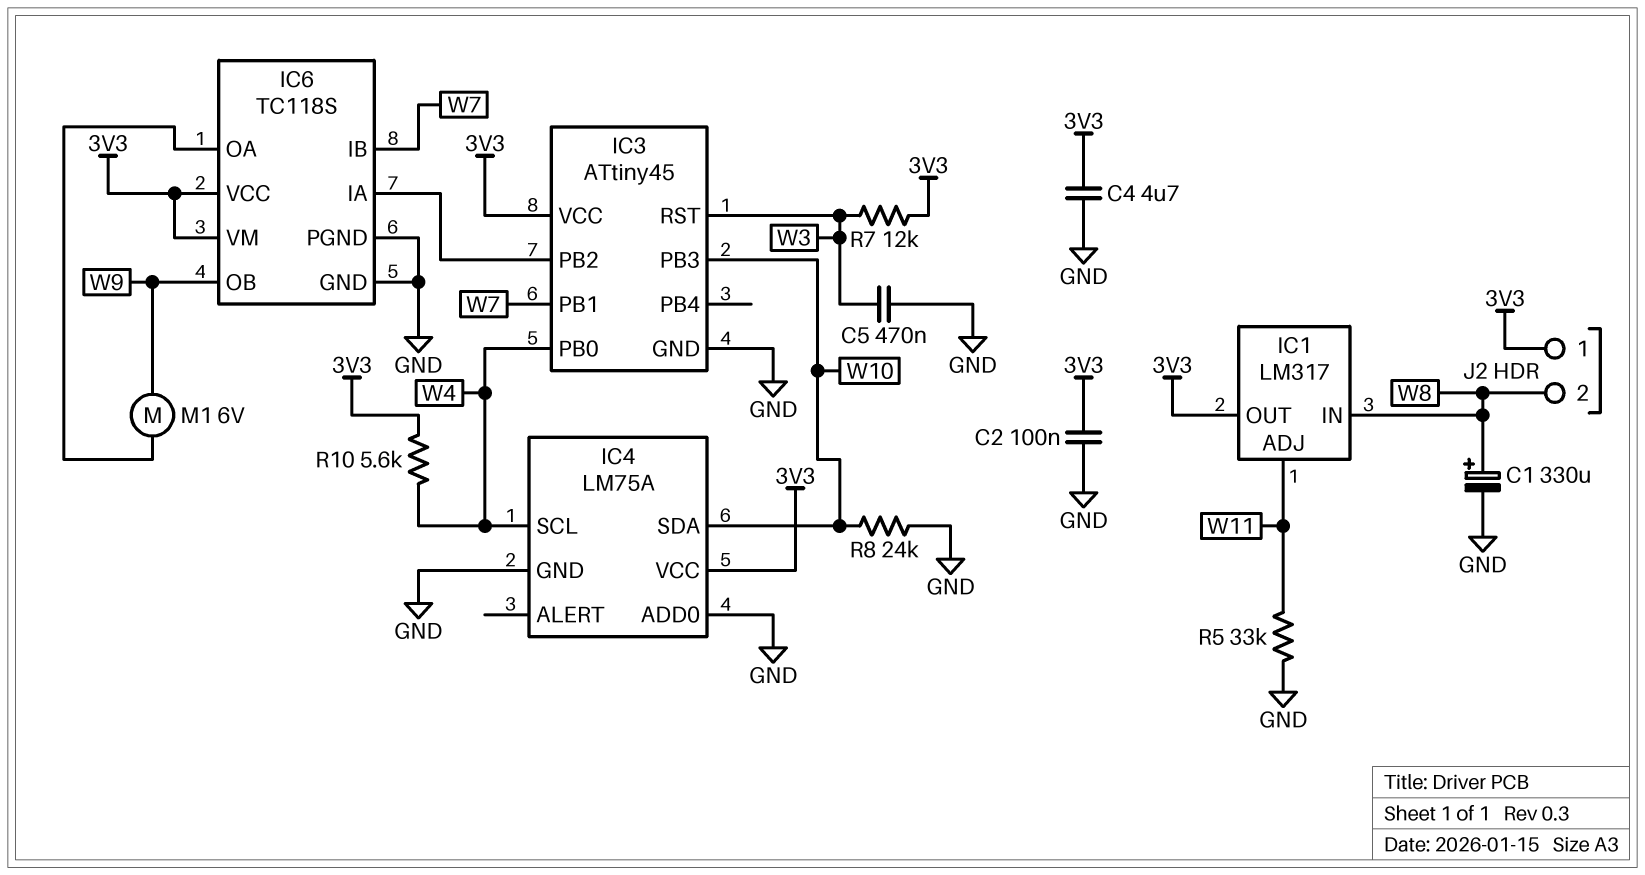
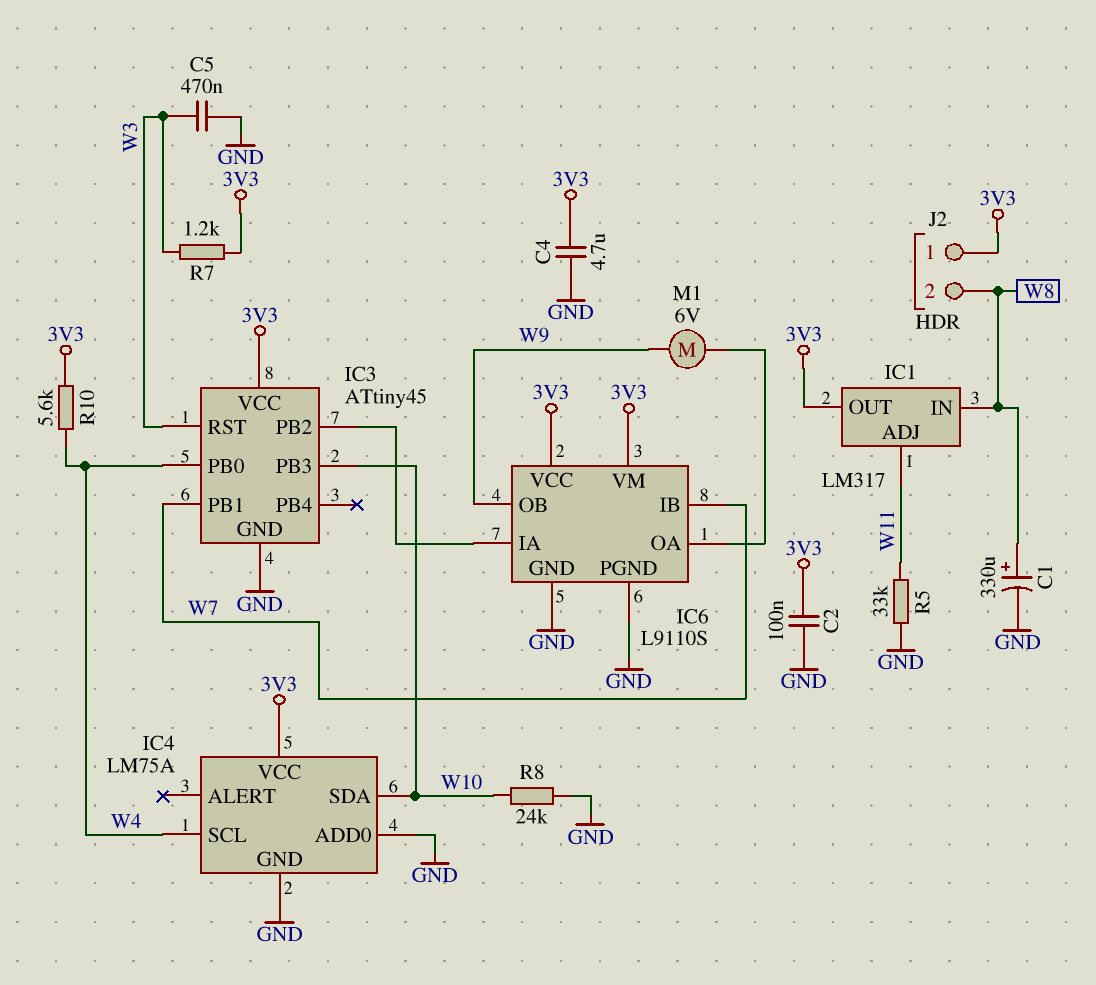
IC6: TC118S -> L9110S
R7: 12k (3V3, W3) -> 1.2k (3V3, W3)

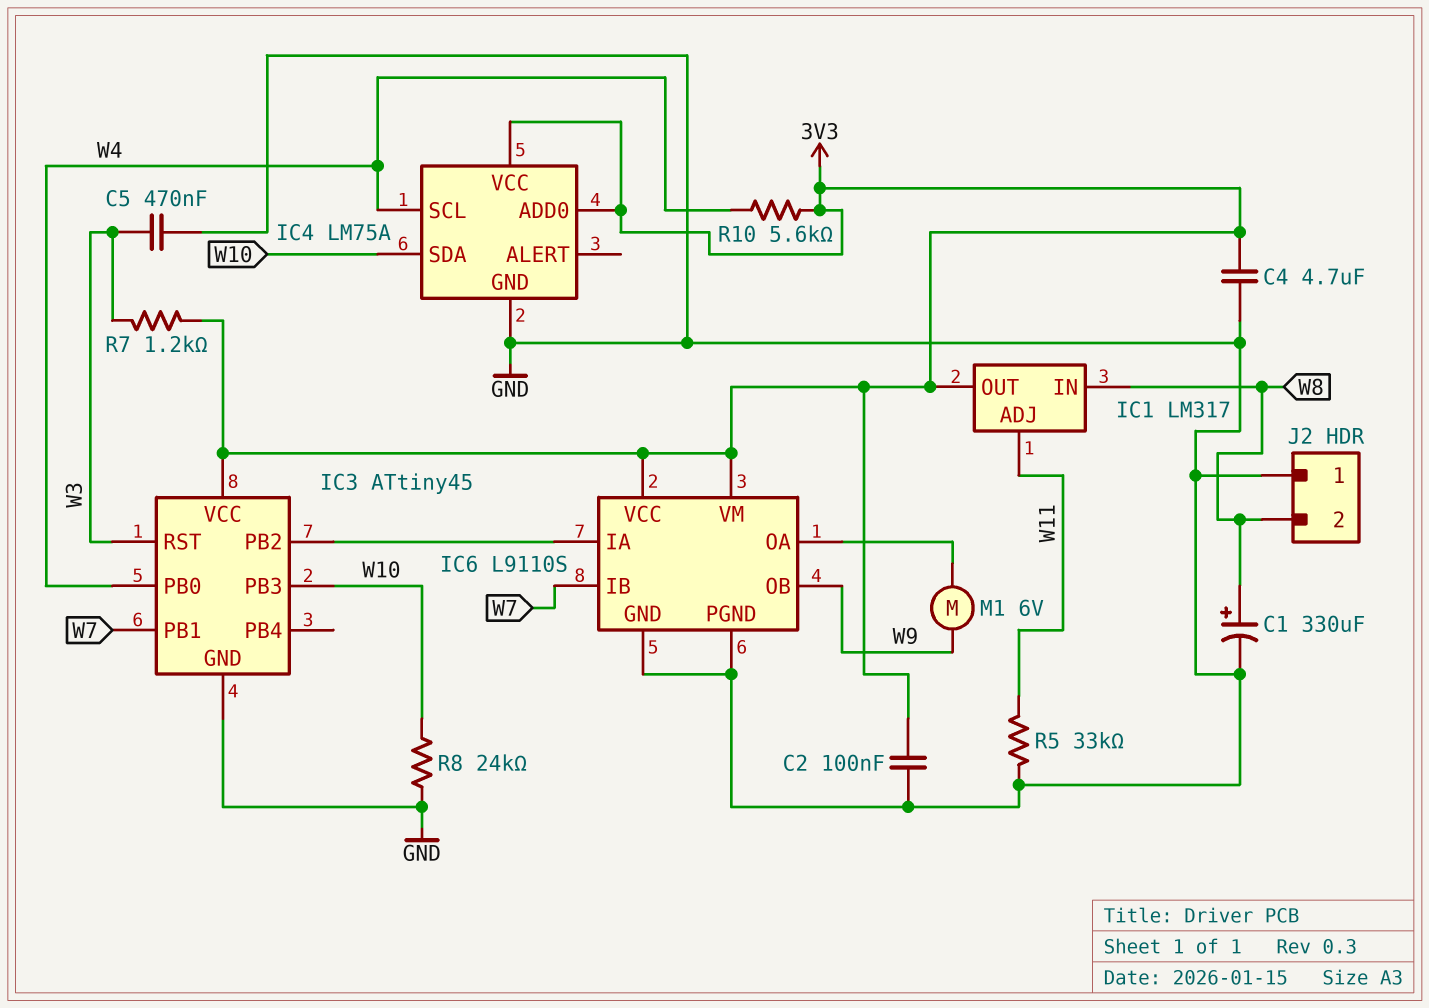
IC4 pin ADD0: GND -> 3V3
J2 pin 1: 3V3 -> GND

